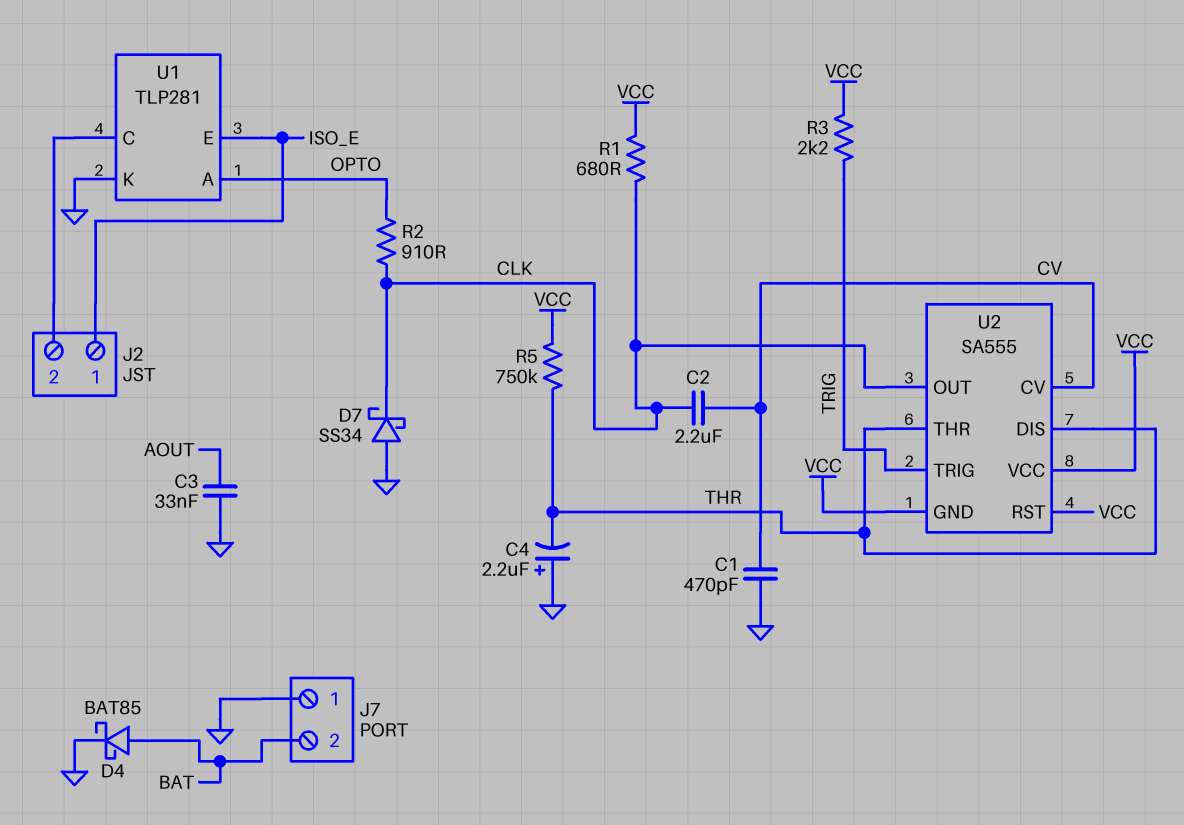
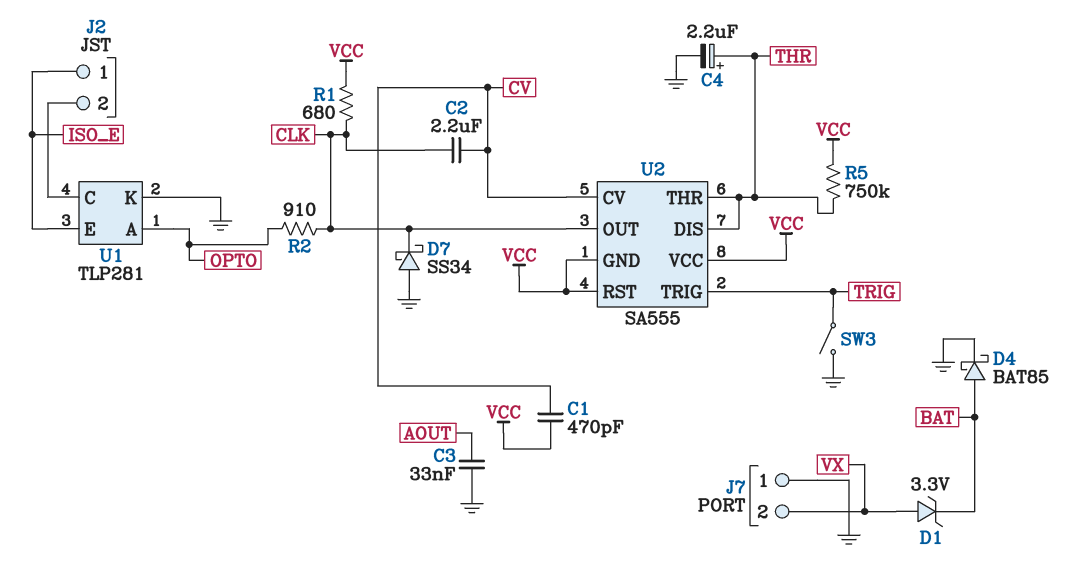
C1: 470pF (CV, GND) -> 470pF (CV, VCC)
C4: 2.2uF (plus GND, minus THR) -> 2.2uF (plus THR, minus GND)
D1: none -> zener 3.3V (A VX, K BAT)
J7 pin 2: BAT -> VX
R3: 2.2k (TRIG, VCC) -> none
SW3: none -> switch (GND, TRIG)

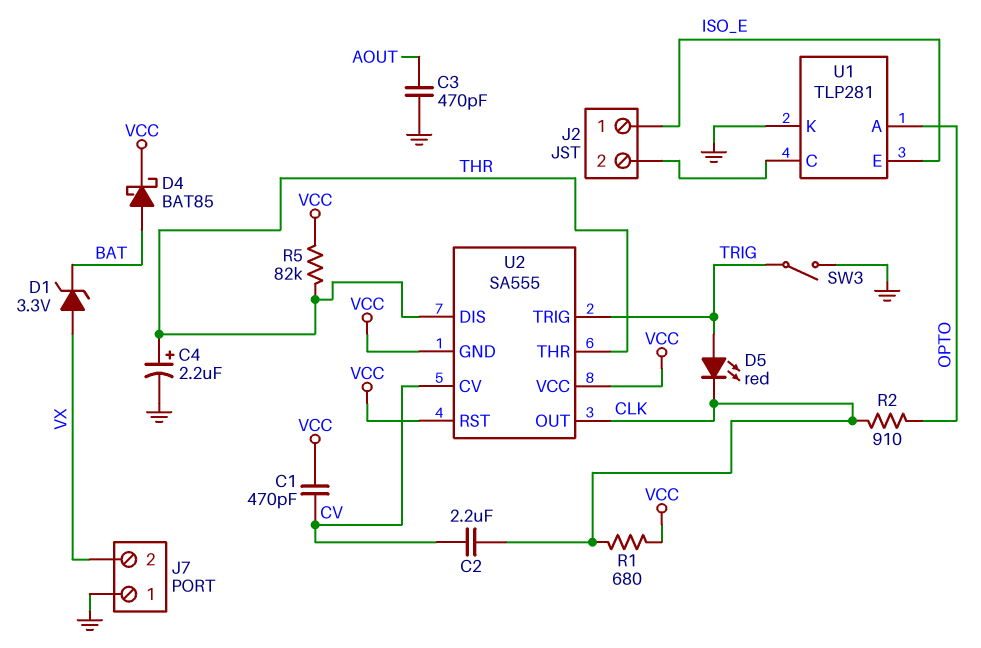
C3: 33nF (AOUT, GND) -> 470pF (AOUT, GND)
D4: schottky BAT85 (A BAT, K GND) -> schottky BAT85 (A BAT, K VCC)
D5: none -> LED red (A TRIG, K CLK)
D7: schottky SS34 (A GND, K CLK) -> none
R5: 750k (THR, VCC) -> 82k (THR, VCC)

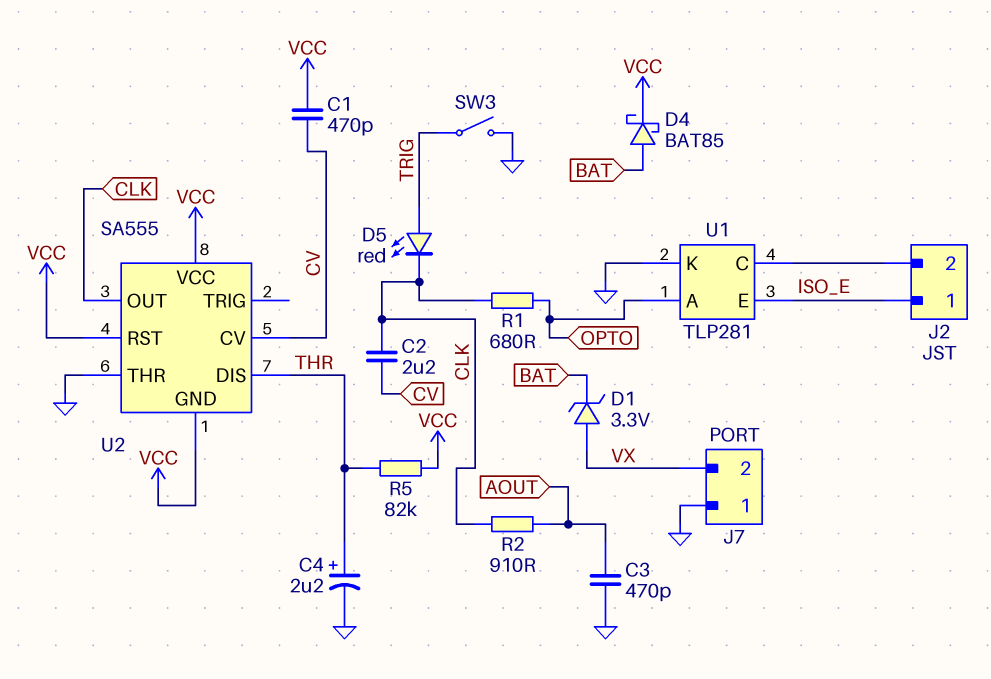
R1: 680 (CLK, VCC) -> 680 (CLK, OPTO)
R2: 910 (CLK, OPTO) -> 910 (AOUT, CLK)
U2 pin THR: THR -> GND
U2 pin TRIG: TRIG -> none

